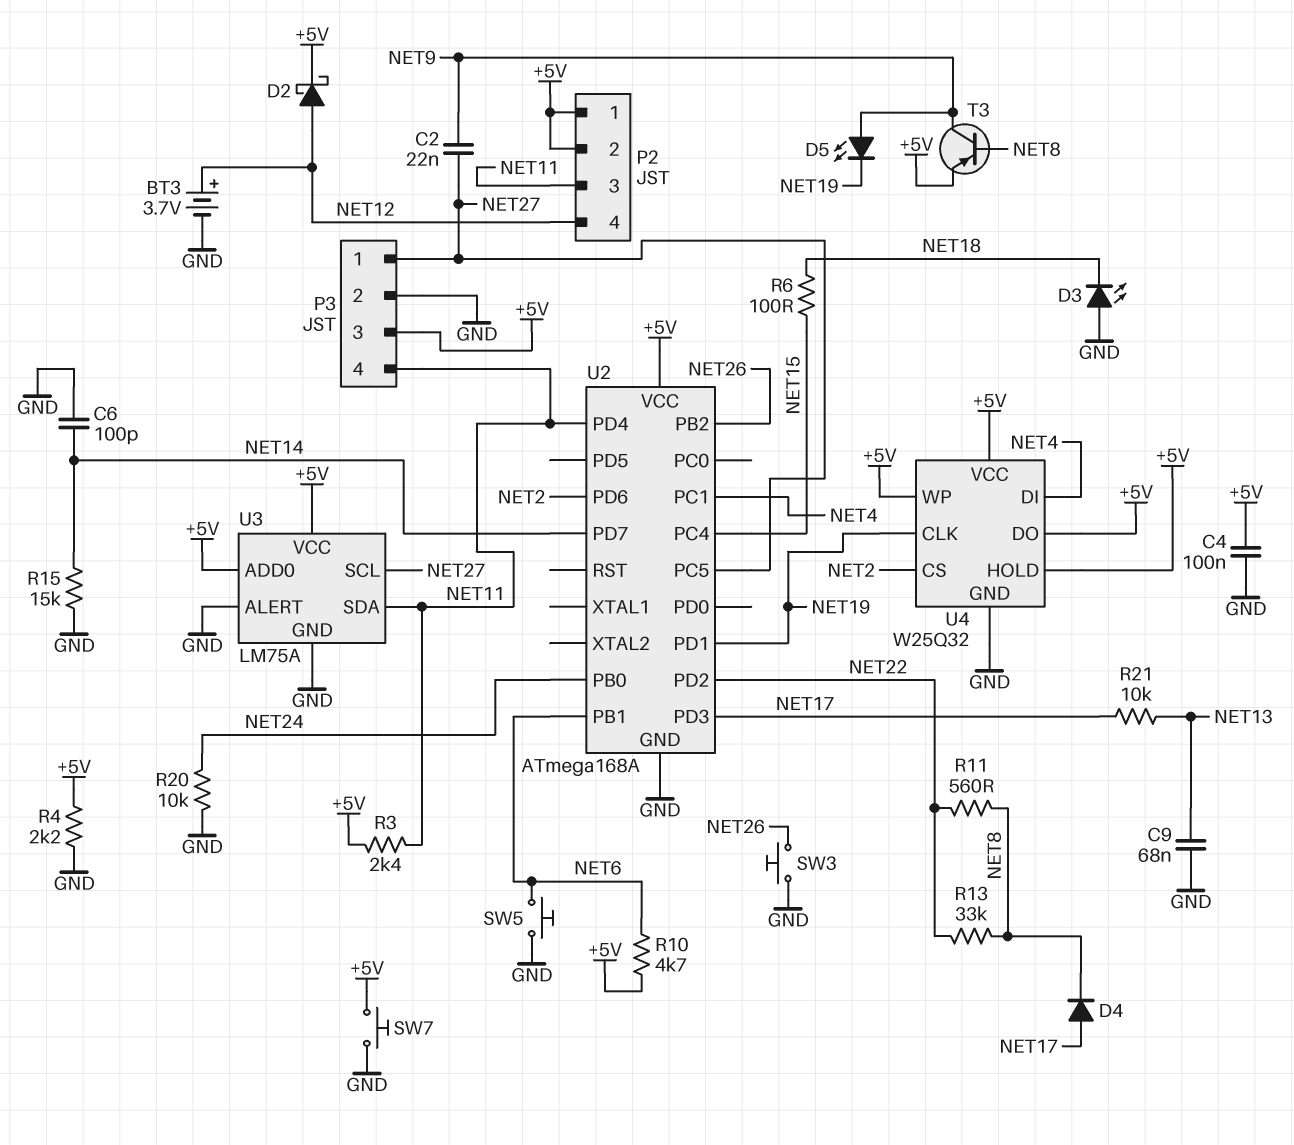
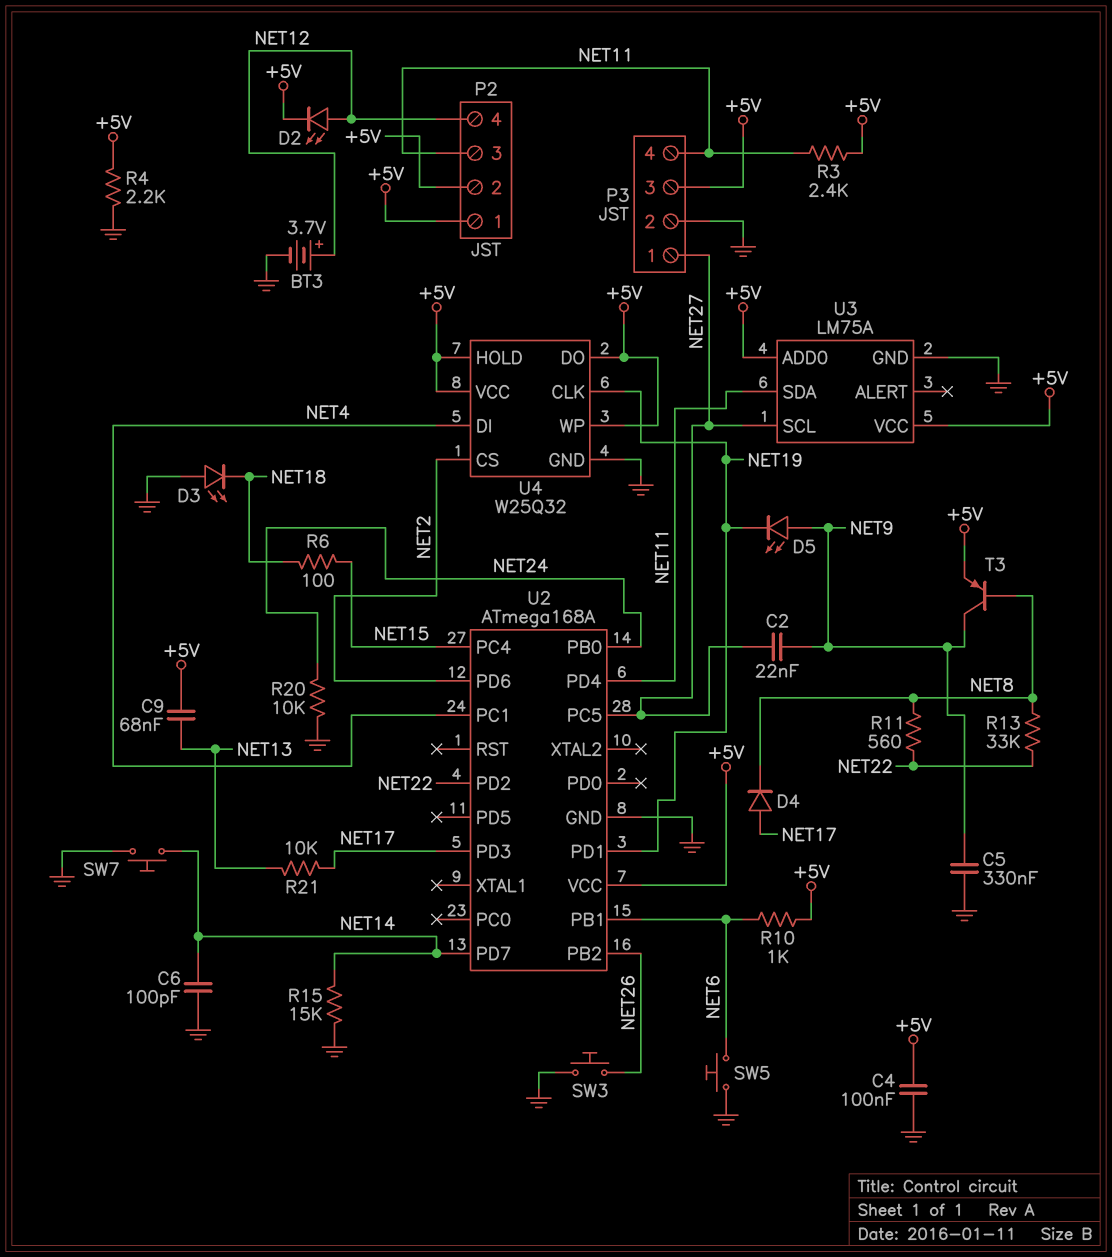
C5: none -> 330nF (GND, NET9)
C9: 68nF (GND, NET13) -> 68nF (+5V, NET13)
D2: schottky (A NET12, K +5V) -> LED (A NET12, K +5V)
R10: 4.7k (+5V, NET6) -> 1k (+5V, NET6)
SW7: button (+5V, GND) -> button (GND, NET14)
U3 pin ALERT: GND -> none

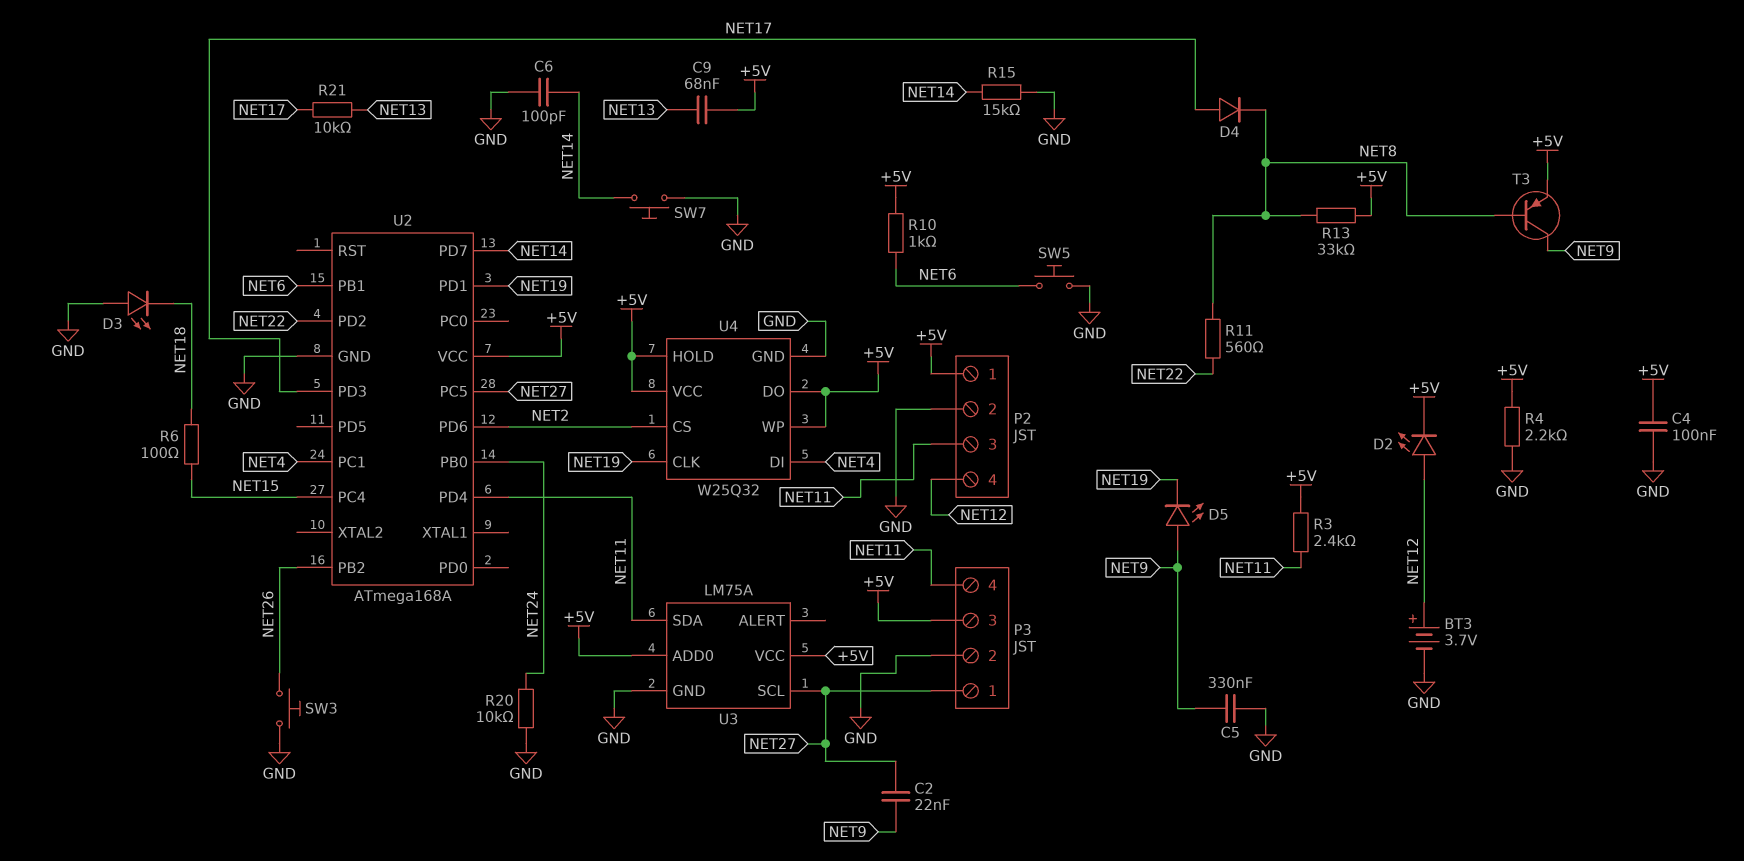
P2 pin 2: +5V -> GND
R13: 33k (NET8, NET22) -> 33k (+5V, NET8)

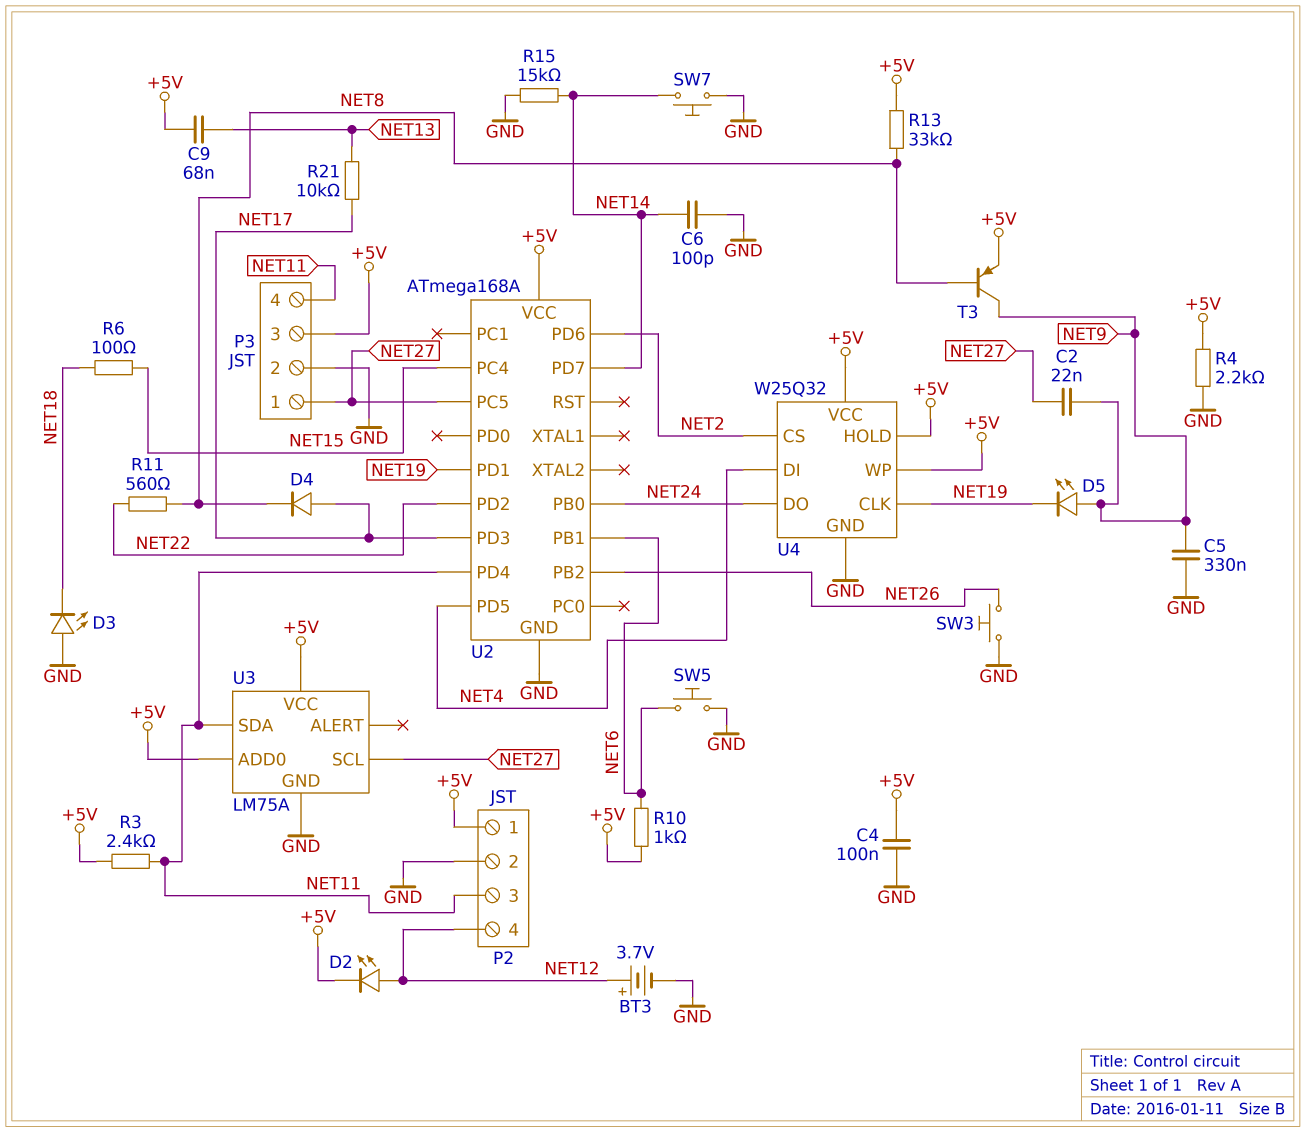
R20: 10k (GND, NET24) -> none
U2 pin PC1: NET4 -> none
U2 pin PD5: none -> NET4
U4 pin DO: +5V -> NET24

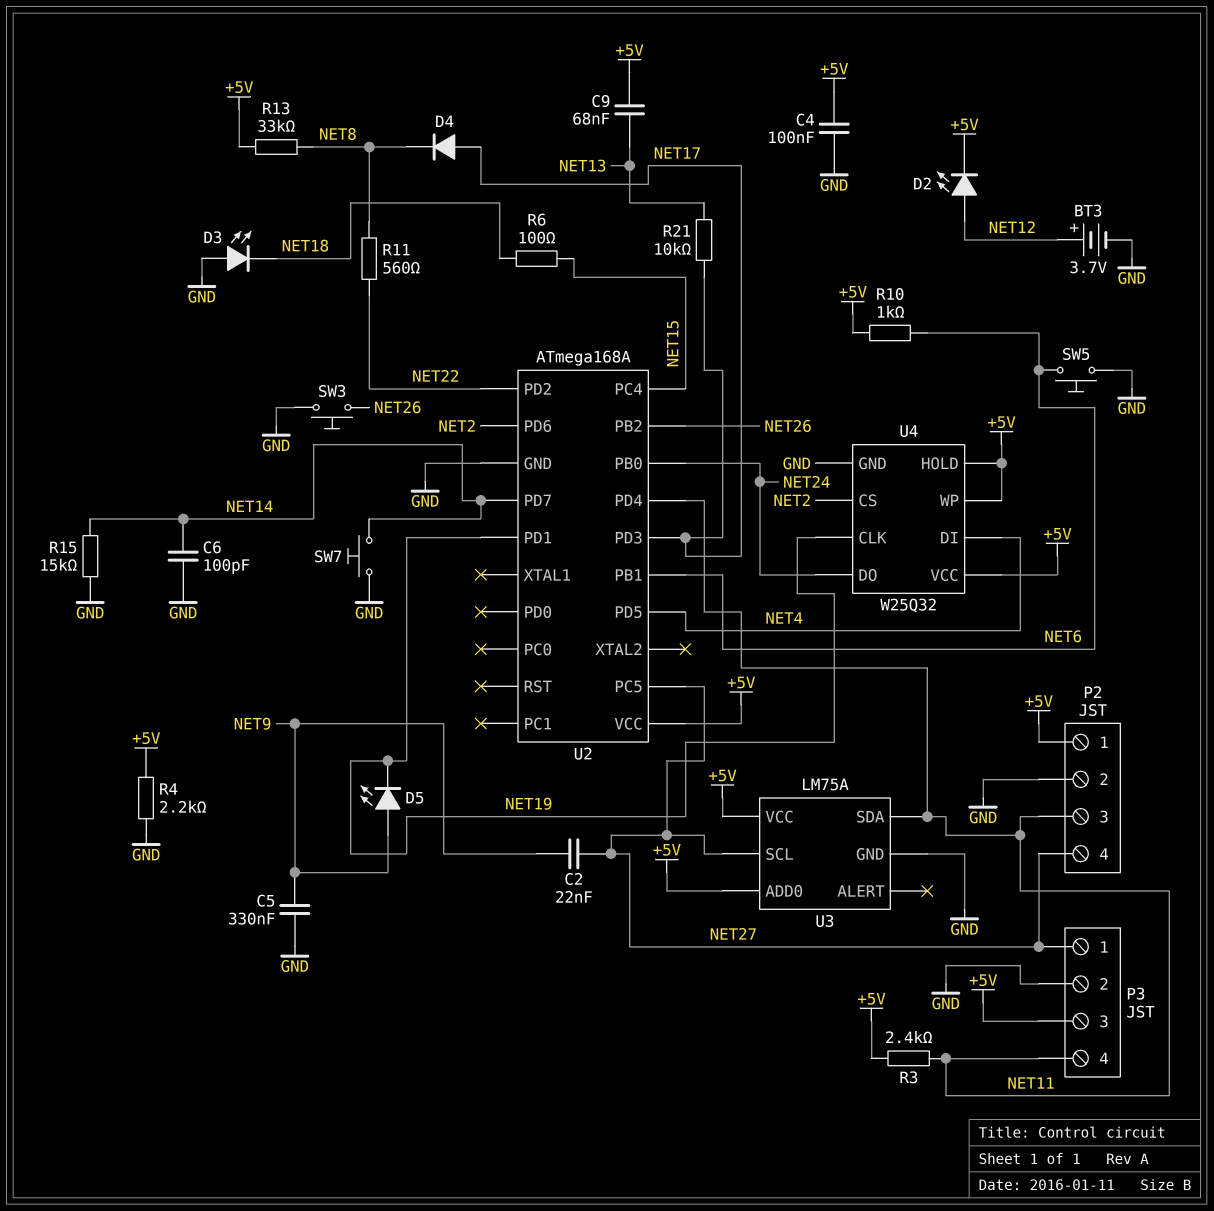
P2 pin 4: NET12 -> NET27
T3: PNP (B NET8, C NET9, E +5V) -> none

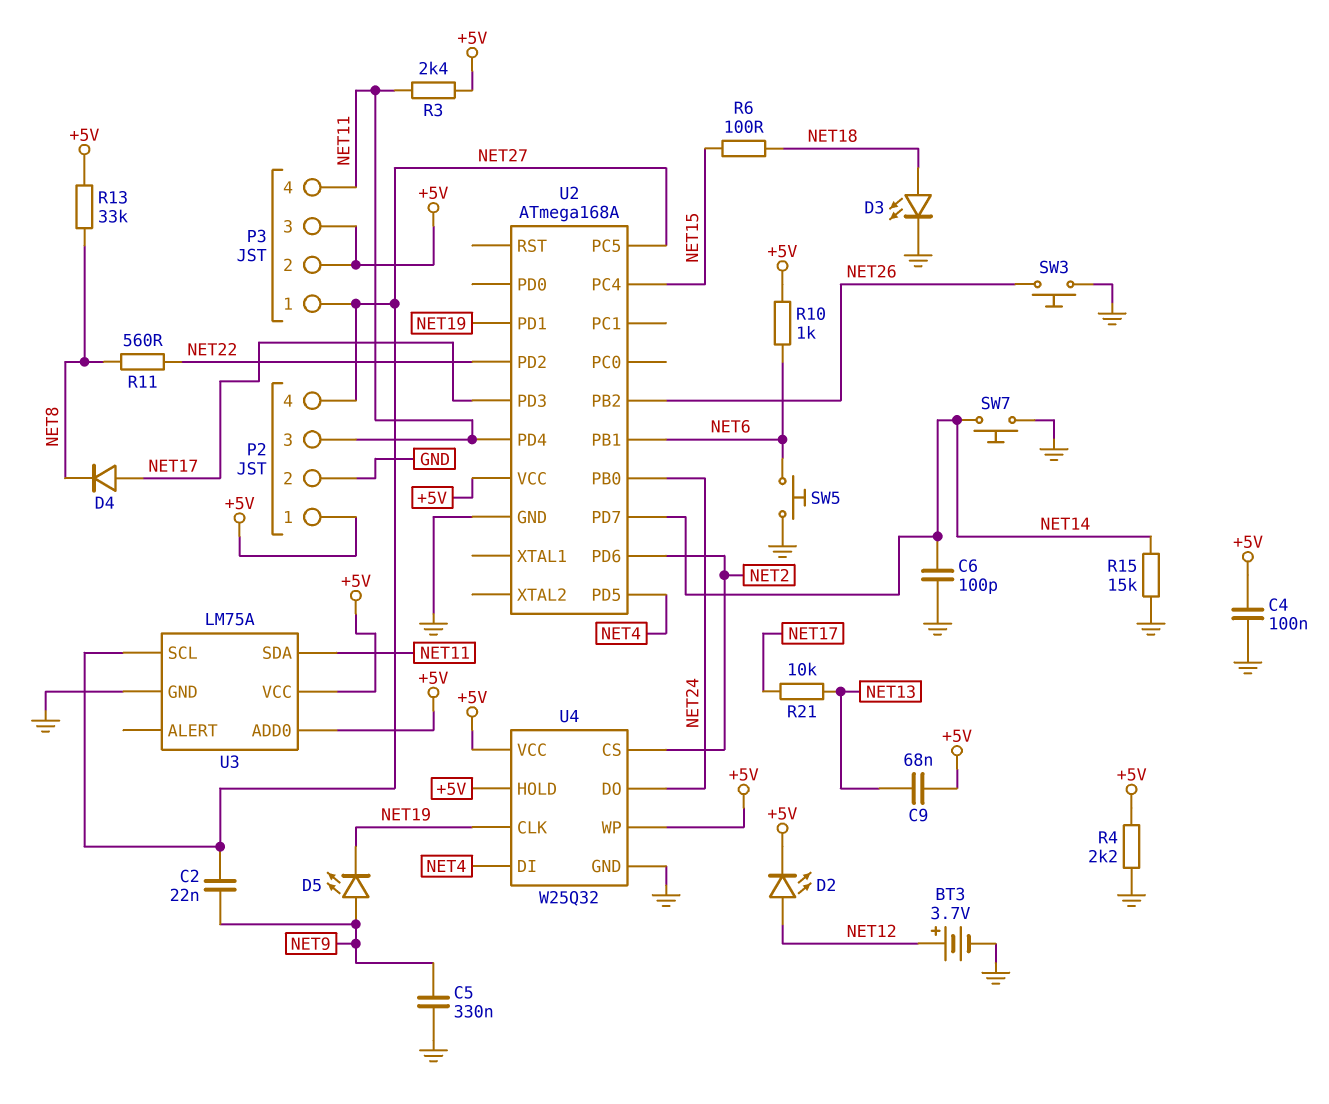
D3: LED (A GND, K NET18) -> LED (A NET18, K GND)
P3 pin 2: GND -> +5V

